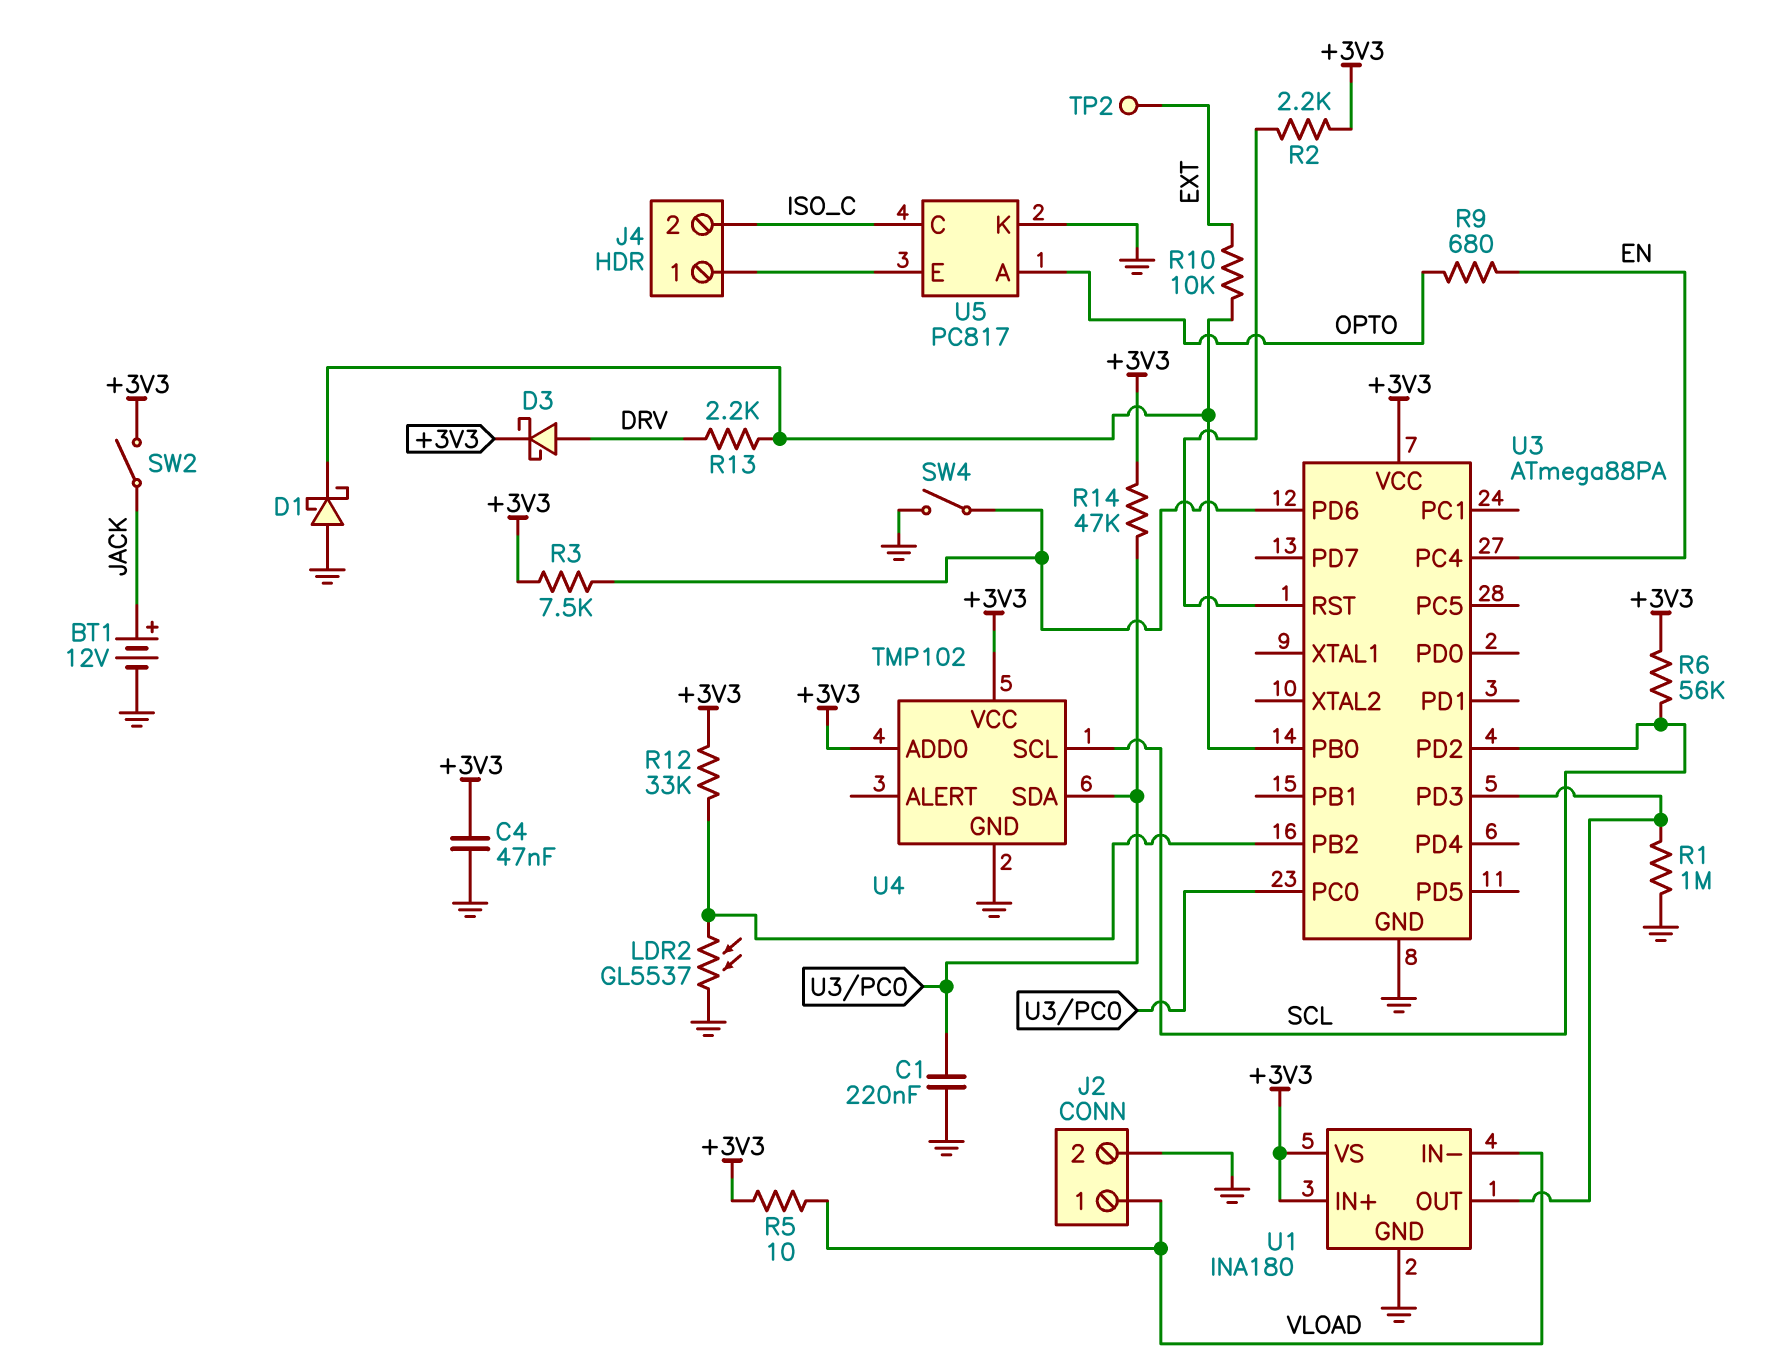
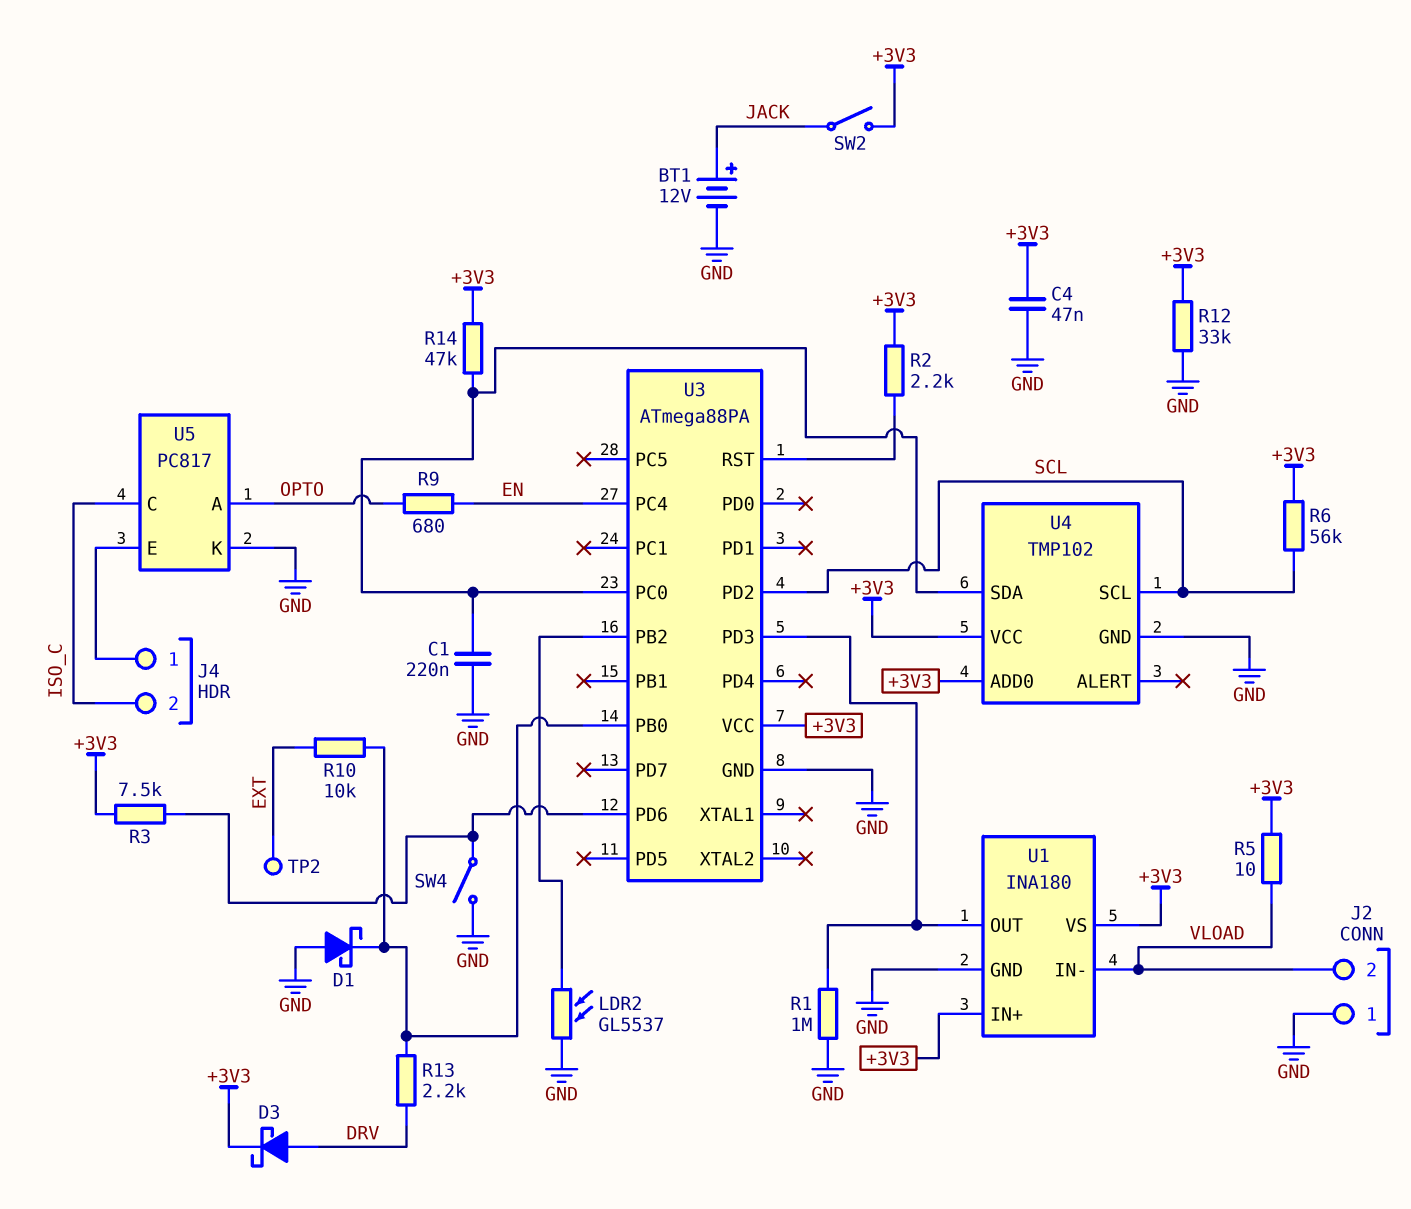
J2 pin 1: VLOAD -> GND
J2 pin 2: GND -> VLOAD
R12: 33k (+3V3, U3/PB2) -> 33k (+3V3, GND)

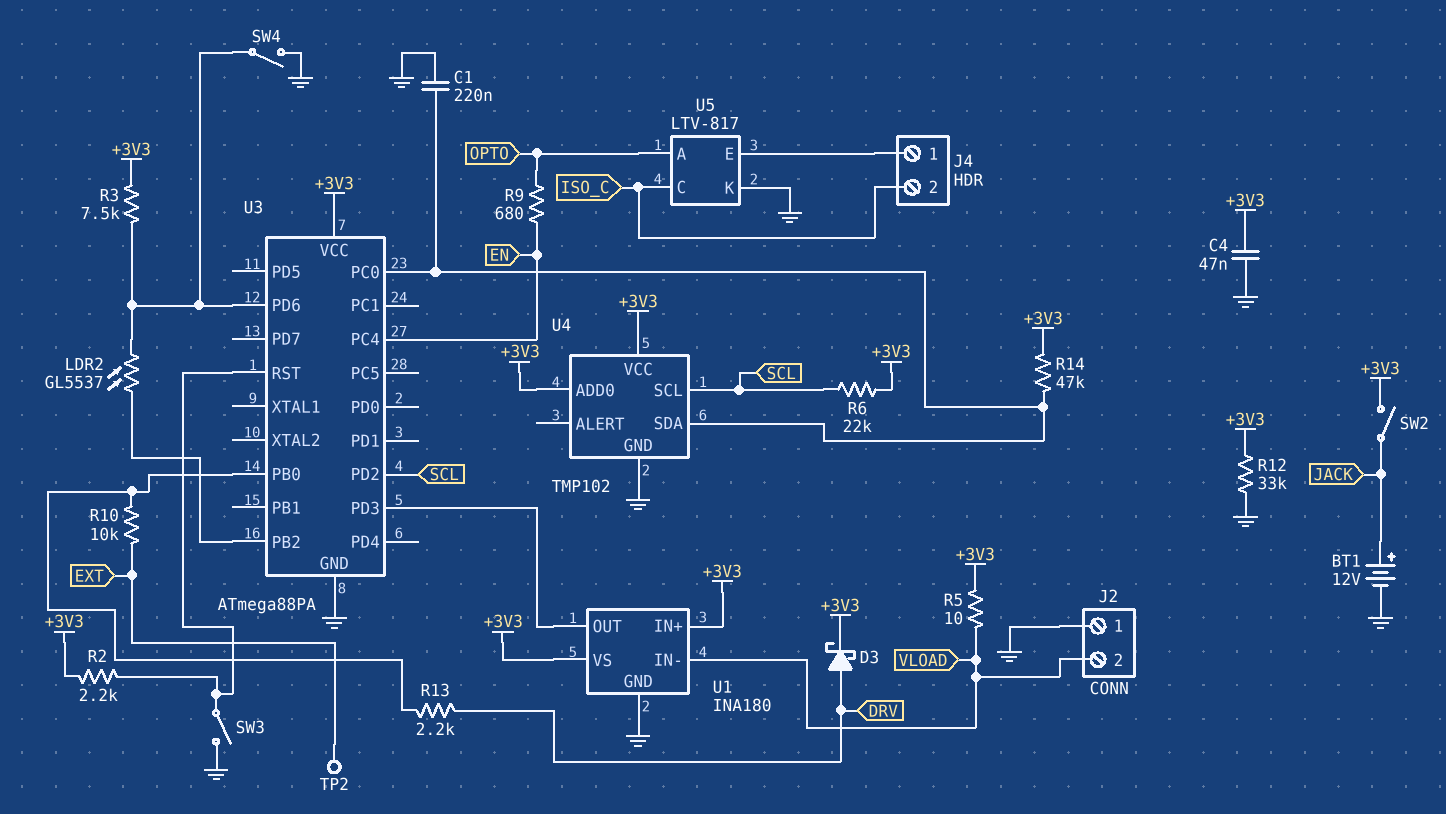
D1: schottky (A GND, K U3/PB0) -> none
LDR2: GL5537 (GND, U3/PB2) -> GL5537 (U3/PB2, U3/PD6)
R1: 1M (GND, U1/OUT) -> none
R6: 56k (+3V3, SCL) -> 22k (+3V3, SCL)
SW3: none -> switch (GND, U3/RST)
U5: PC817 -> LTV-817

